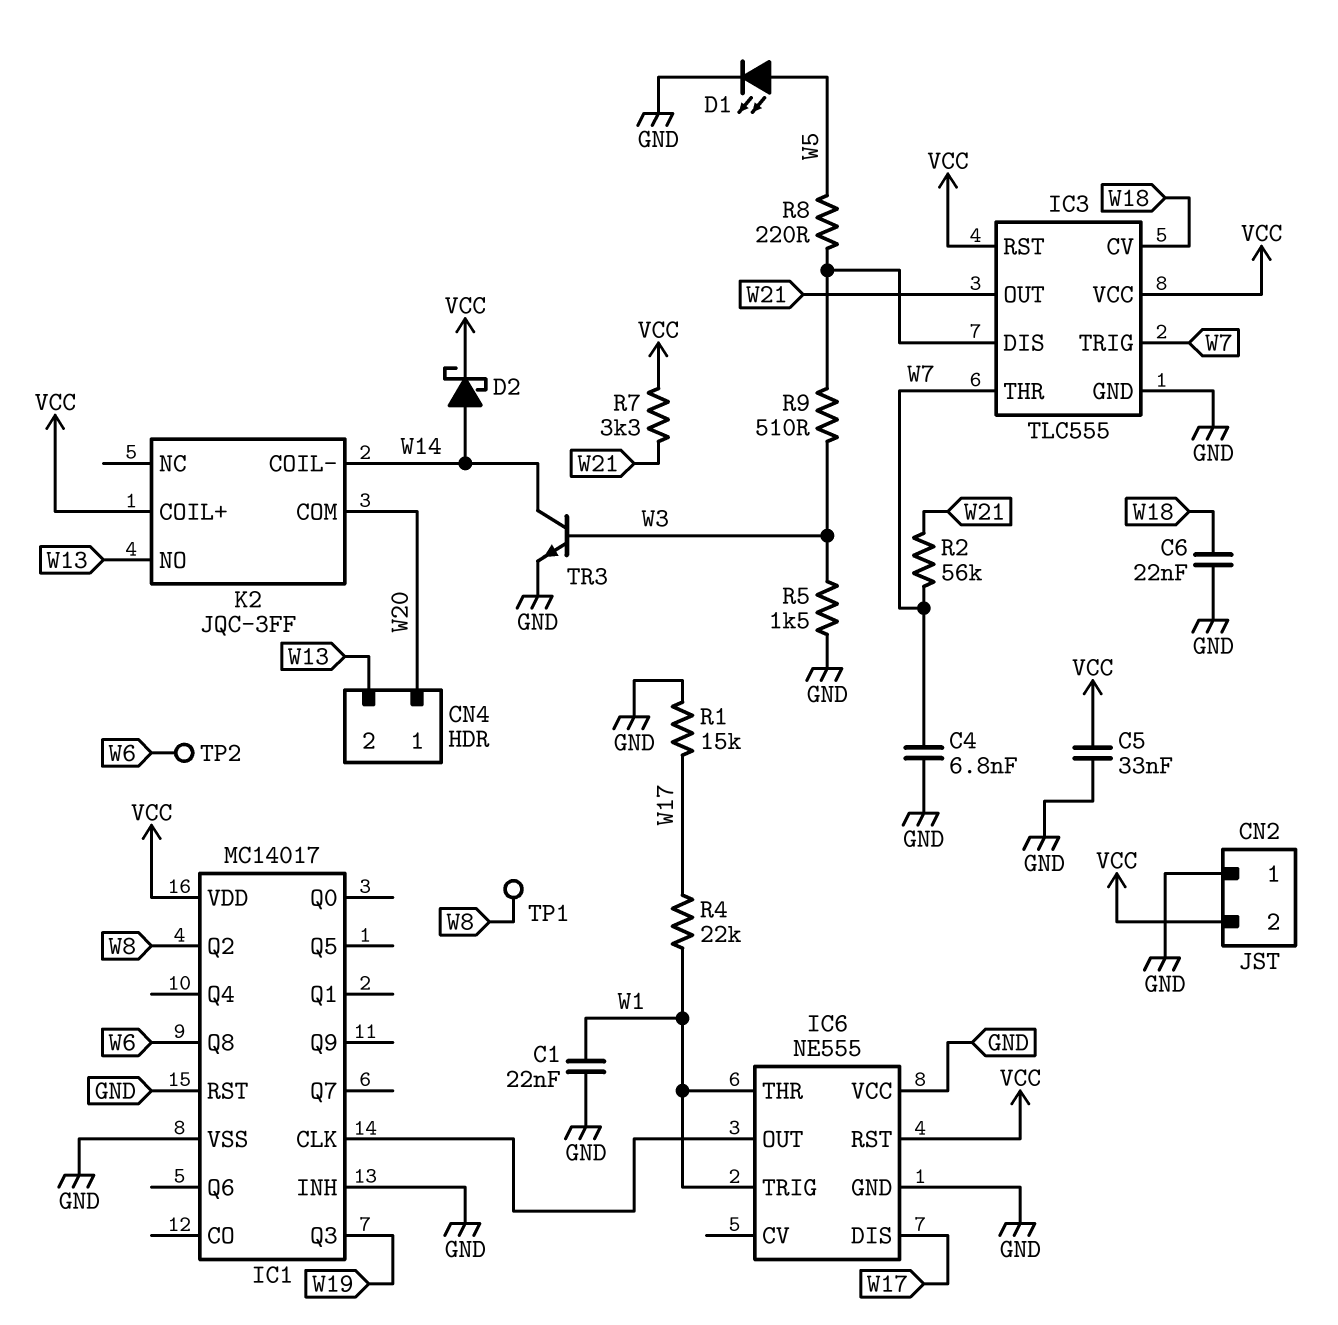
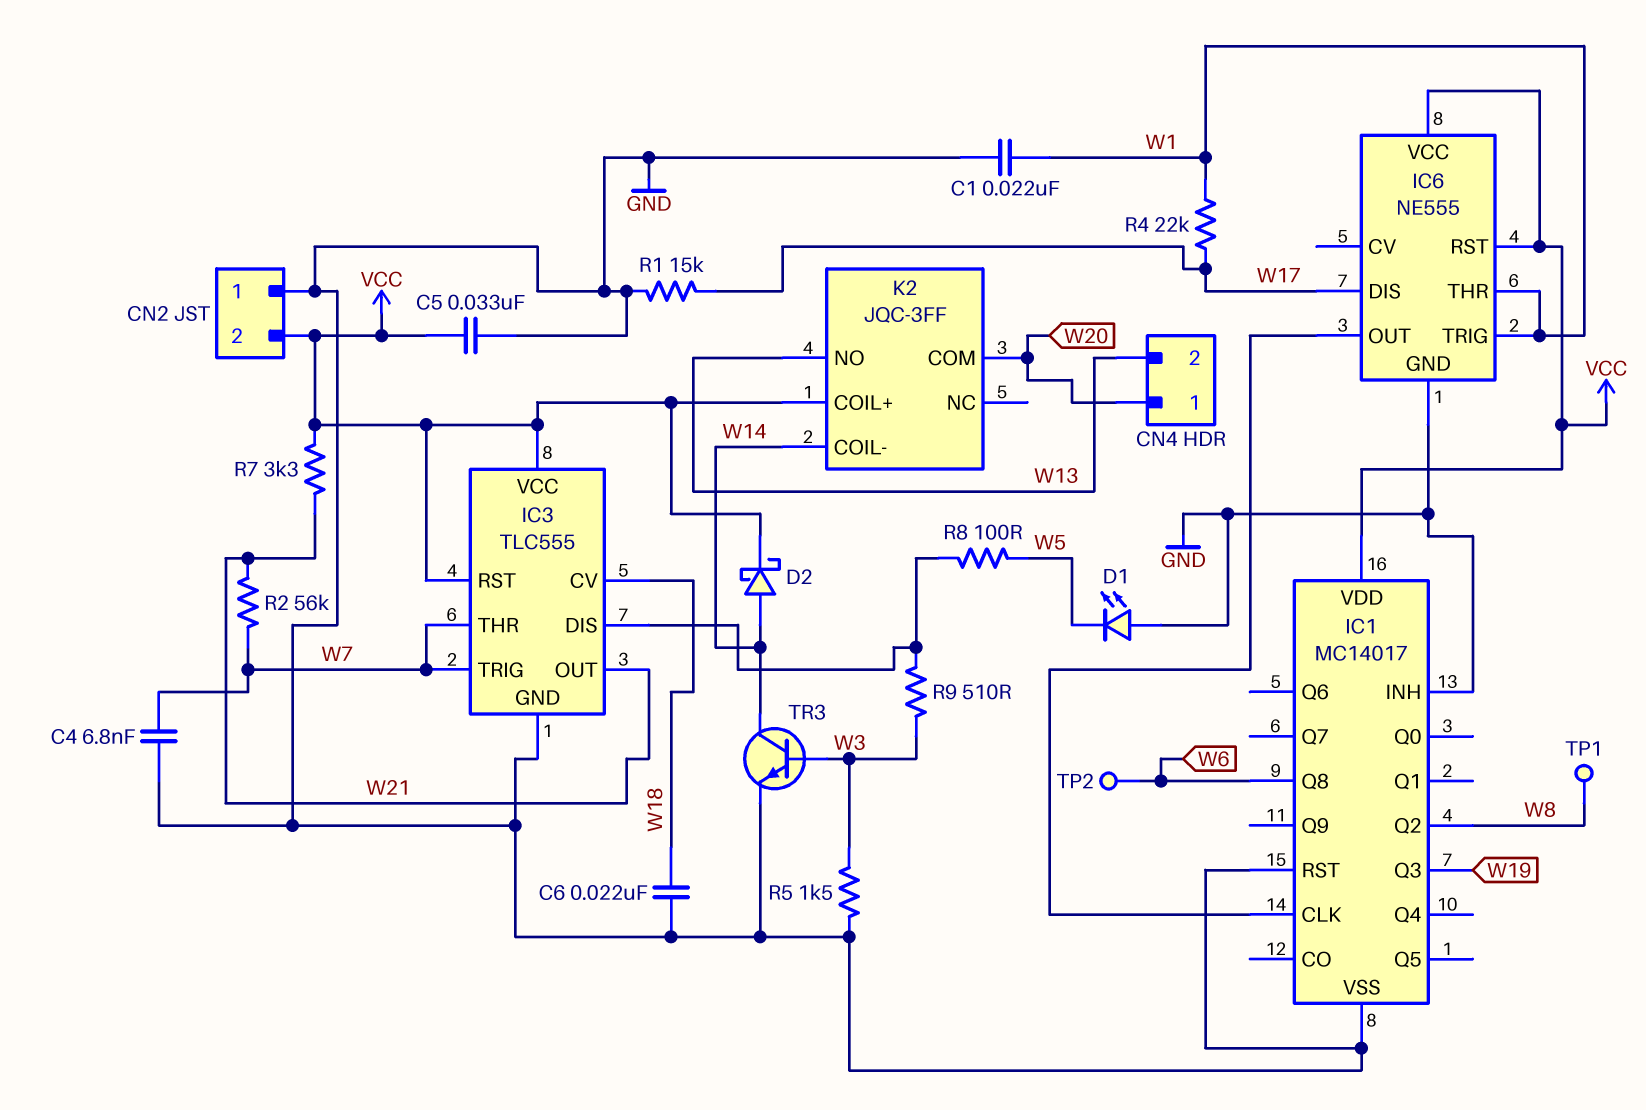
D1: LED (A W5, K GND) -> LED (A GND, K W5)
IC6 pin VCC: GND -> VCC
R8: 220 (IC3/DIS, W5) -> 100 (IC3/DIS, W5)

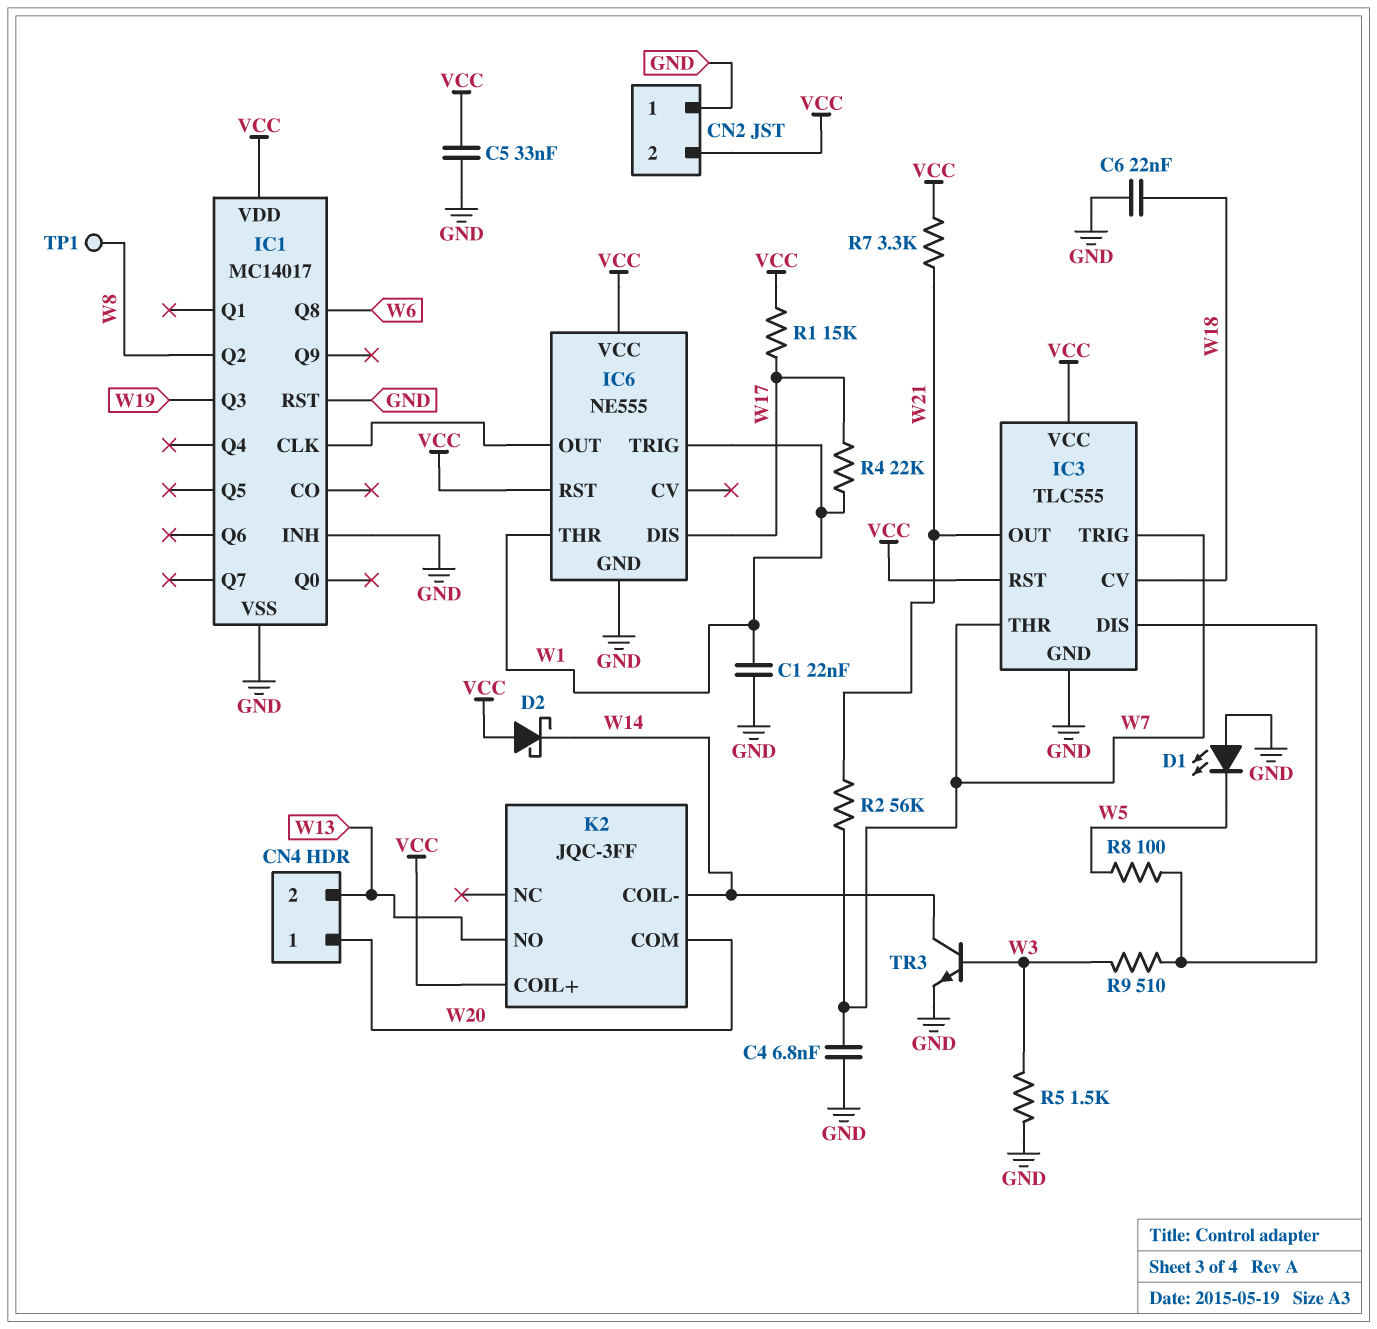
D2: schottky (A W14, K VCC) -> schottky (A VCC, K W14)
R1: 15k (GND, W17) -> 15k (VCC, W17)
TP2: test point (W6) -> none

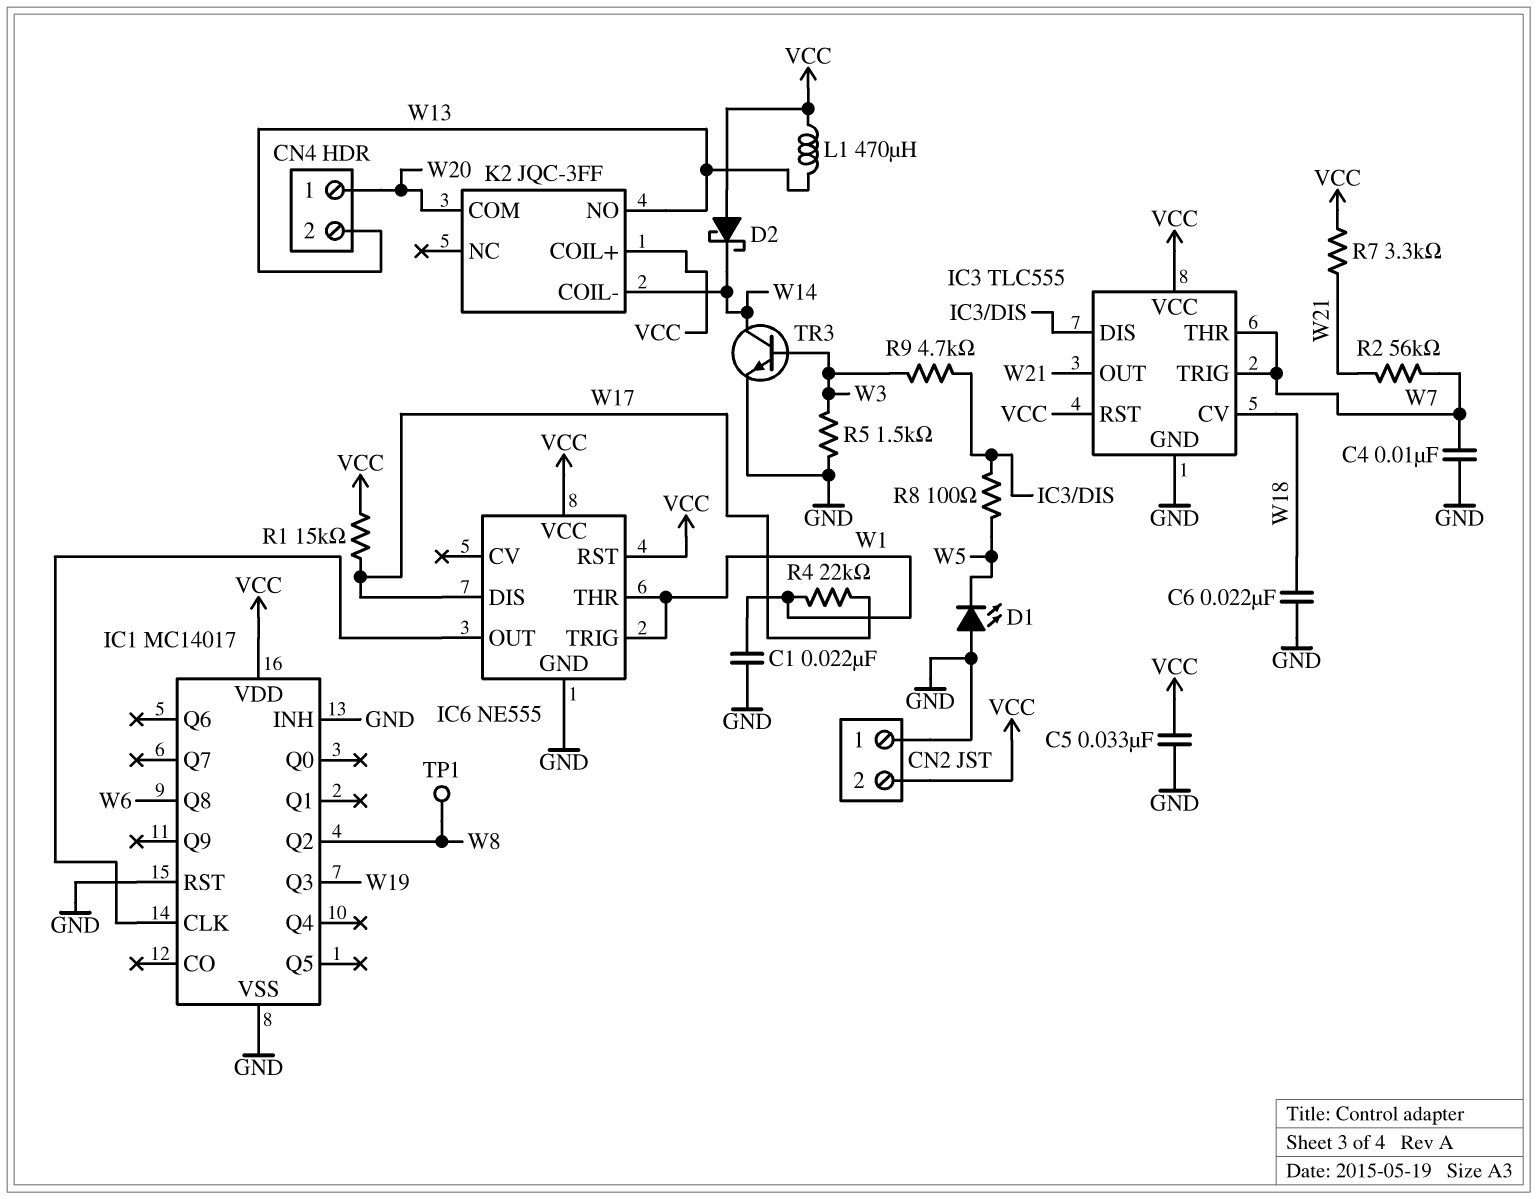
C4: 6.8nF (GND, W7) -> 10nF (GND, W7)
L1: none -> 470uH (VCC, W13)
R9: 510 (IC3/DIS, W3) -> 4.7k (IC3/DIS, W3)

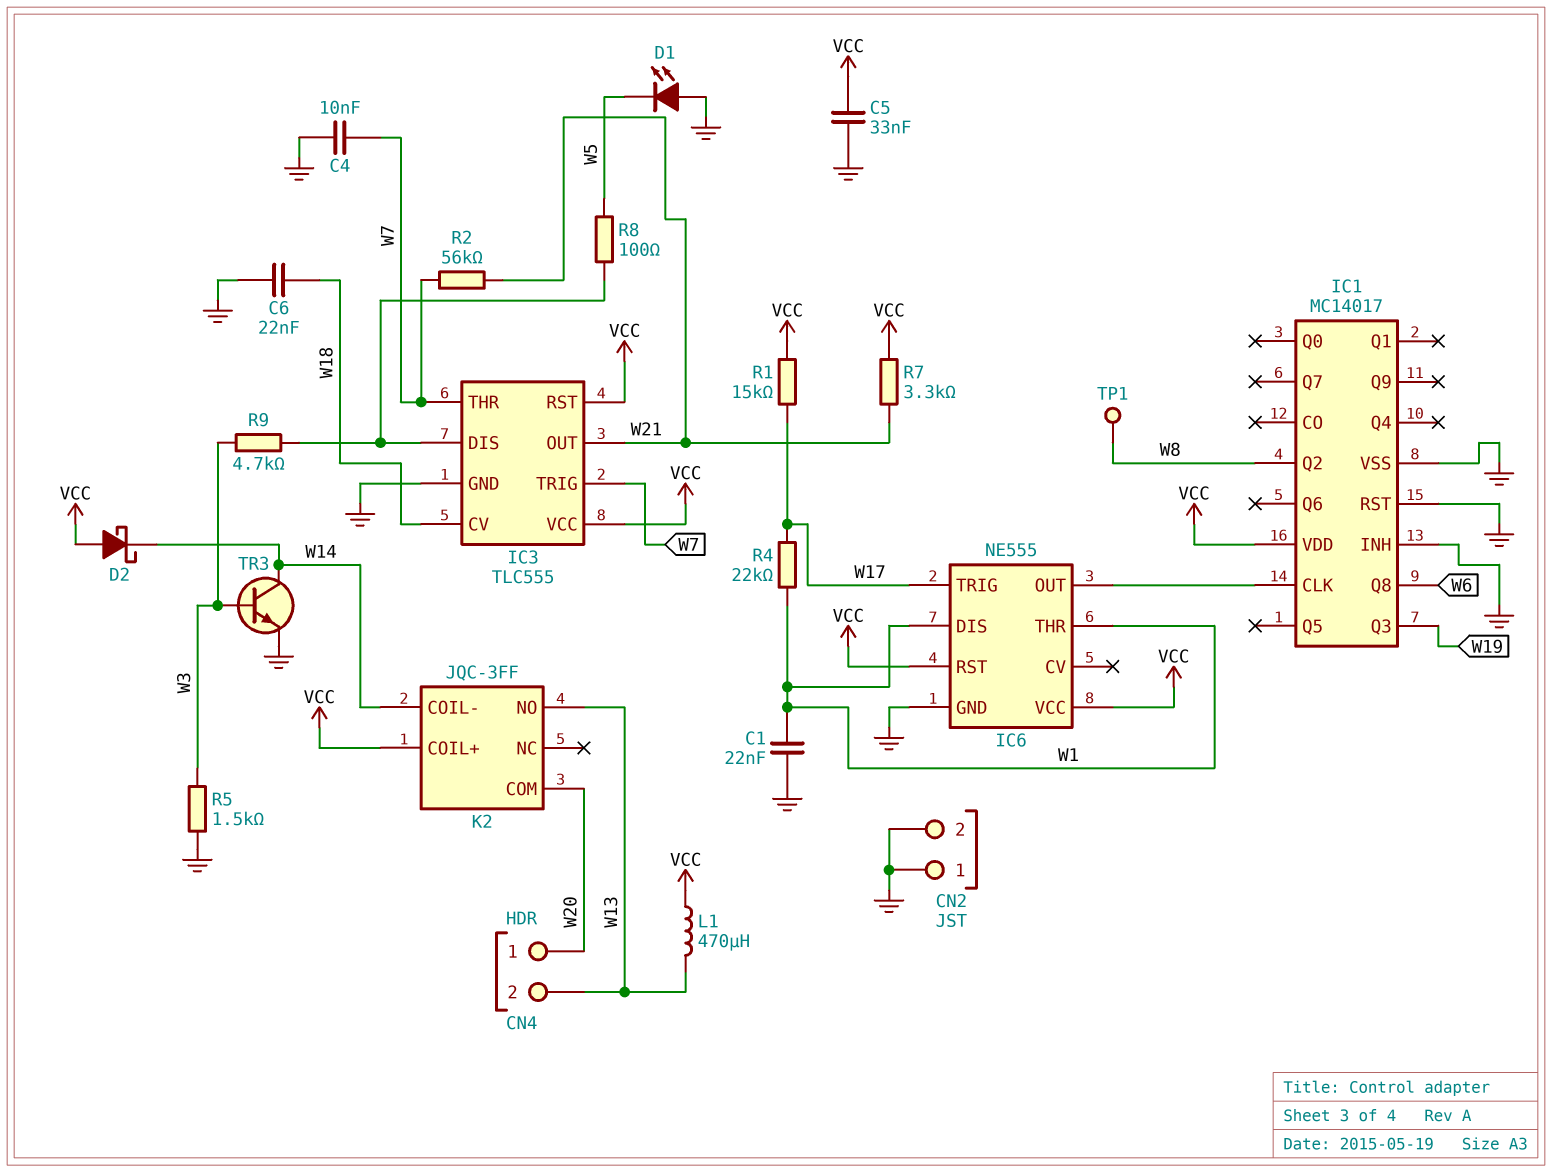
CN2 pin 2: VCC -> GND
IC6 pin DIS: W17 -> W1
IC6 pin TRIG: W1 -> W17

